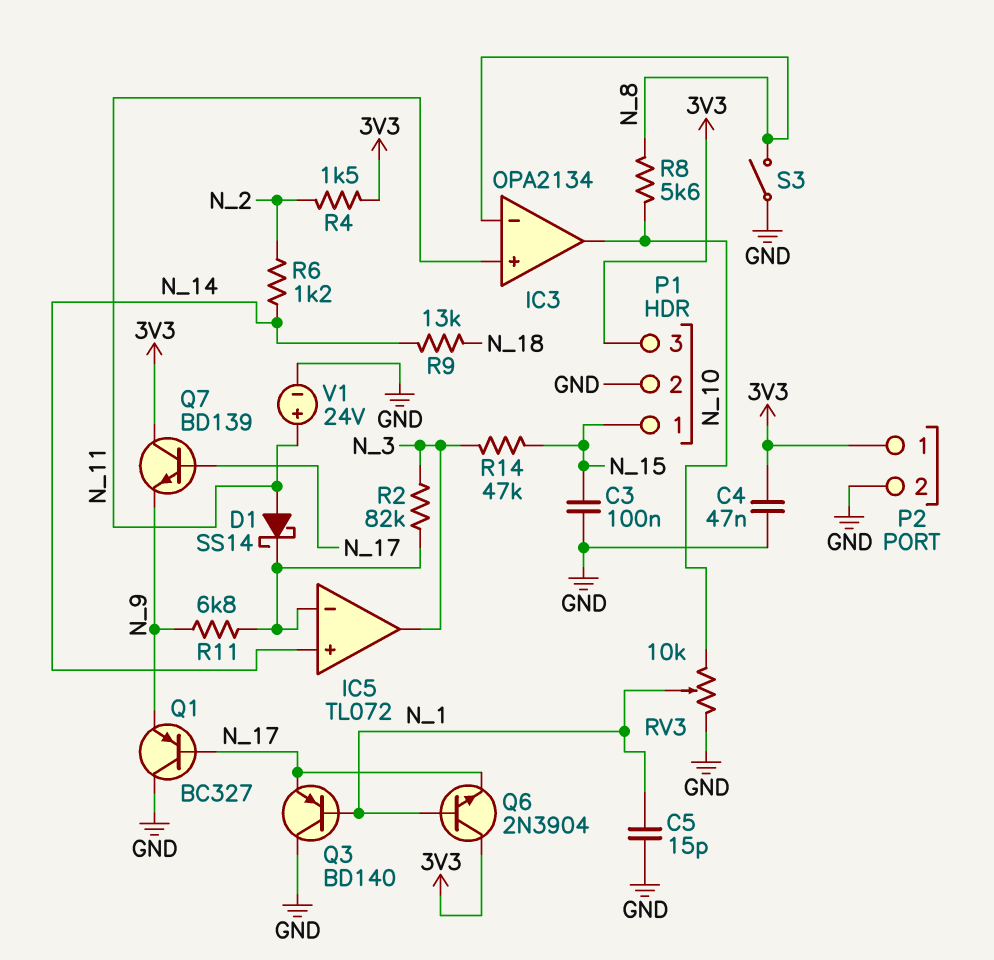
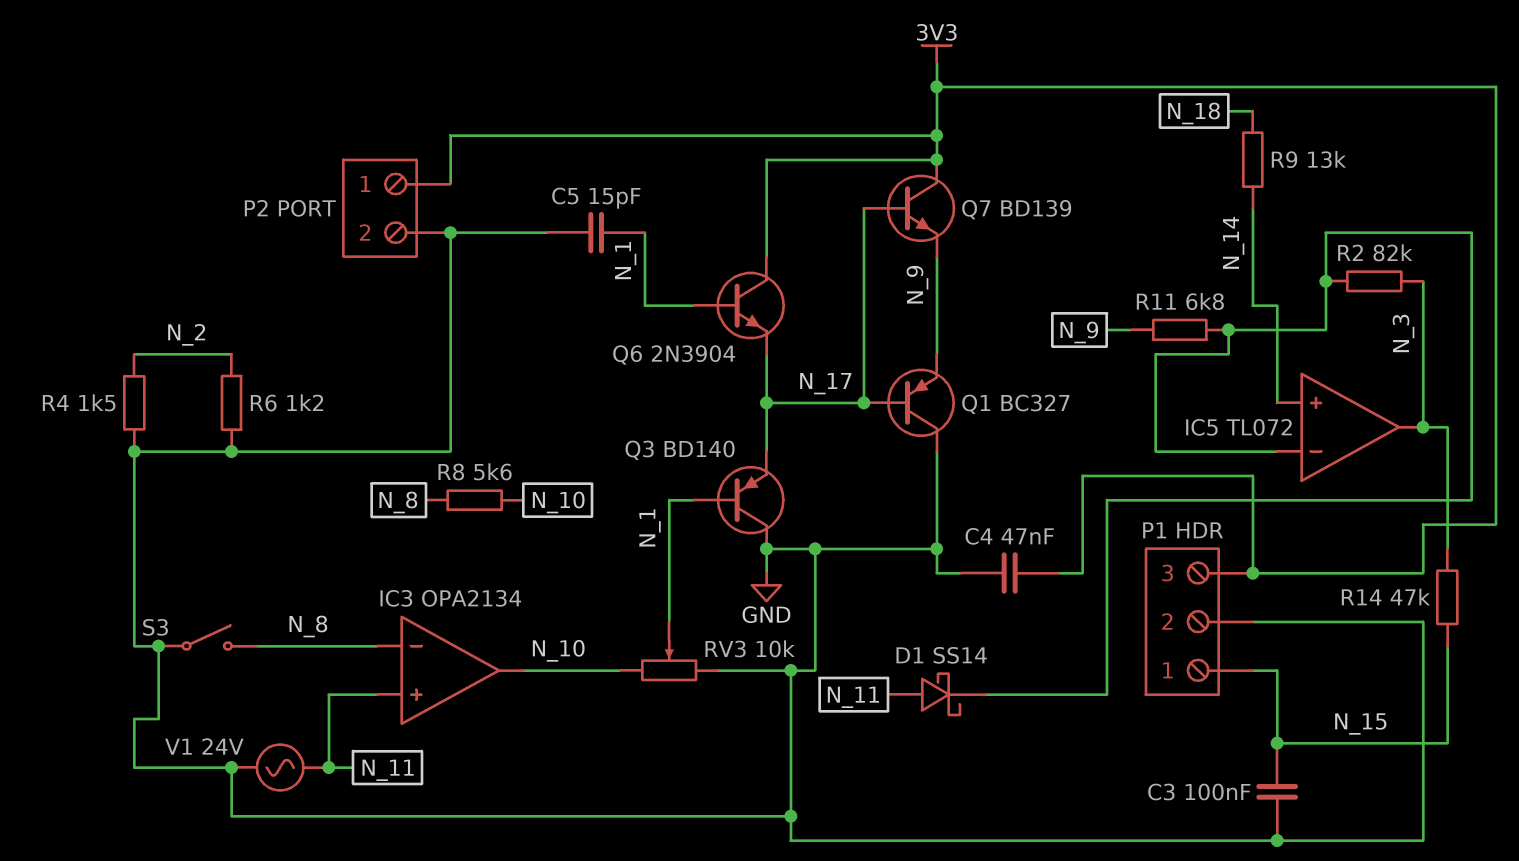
R4: 1.5k (3V3, N_2) -> 1.5k (GND, N_2)
R6: 1.2k (N_2, N_14) -> 1.2k (GND, N_2)
V1: 24V (plus N_11, minus GND) -> AC 24V (GND, N_11)

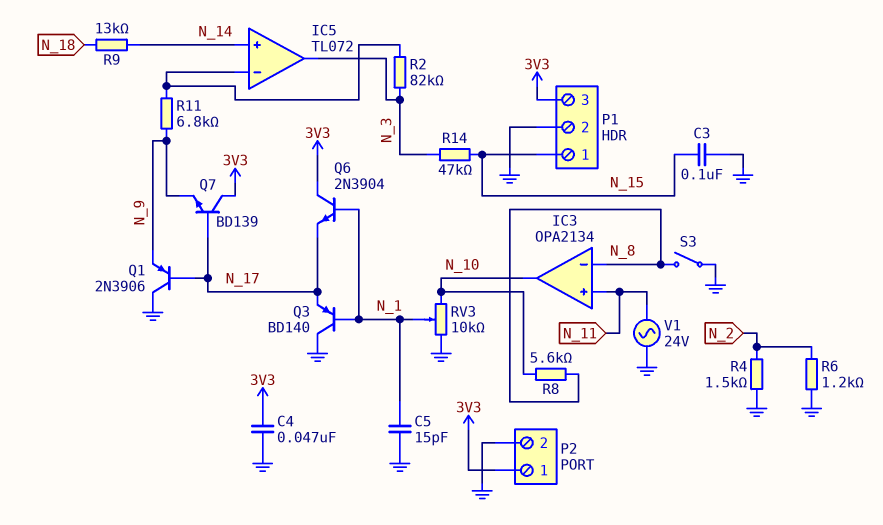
D1: schottky SS14 (A N_11, K IC5/in-) -> none
Q1: PNP BC327 (B N_17, C GND, E N_9) -> PNP 2N3906 (B N_17, C GND, E N_9)

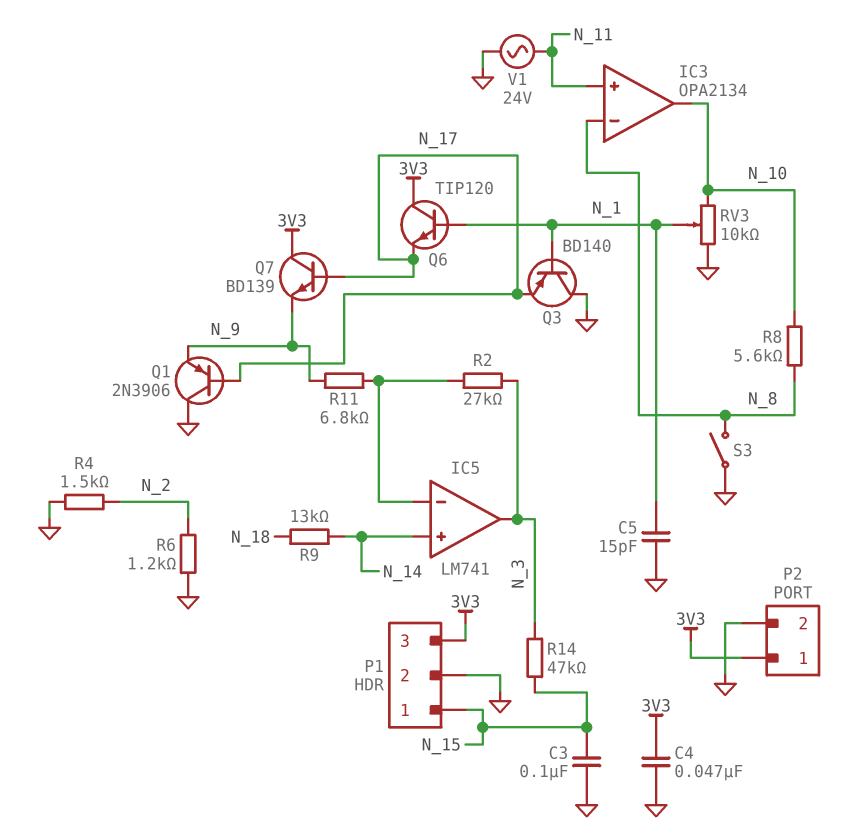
IC5: TL072 -> LM741
Q6: NPN 2N3904 (B N_1, C 3V3, E N_17) -> NPN TIP120 (B N_1, C 3V3, E N_17)
R2: 82k (IC5/in-, N_3) -> 27k (IC5/in-, N_3)

